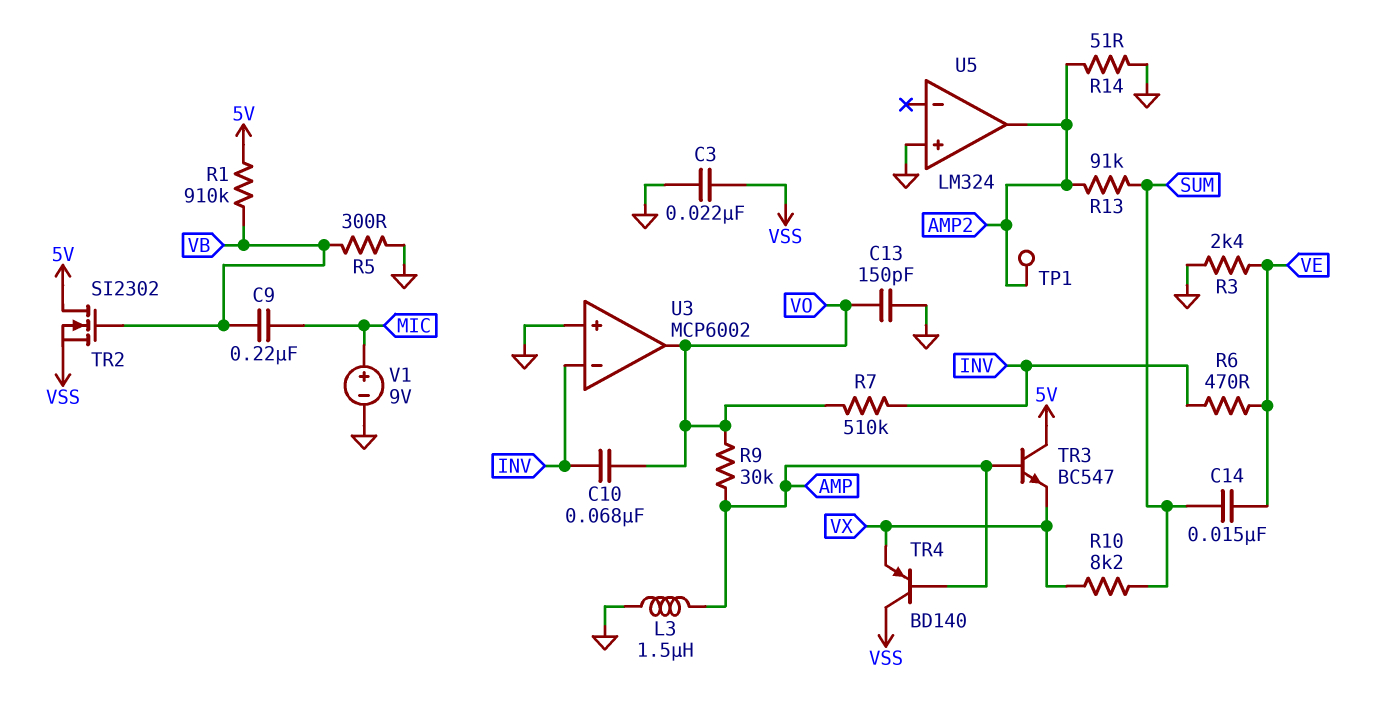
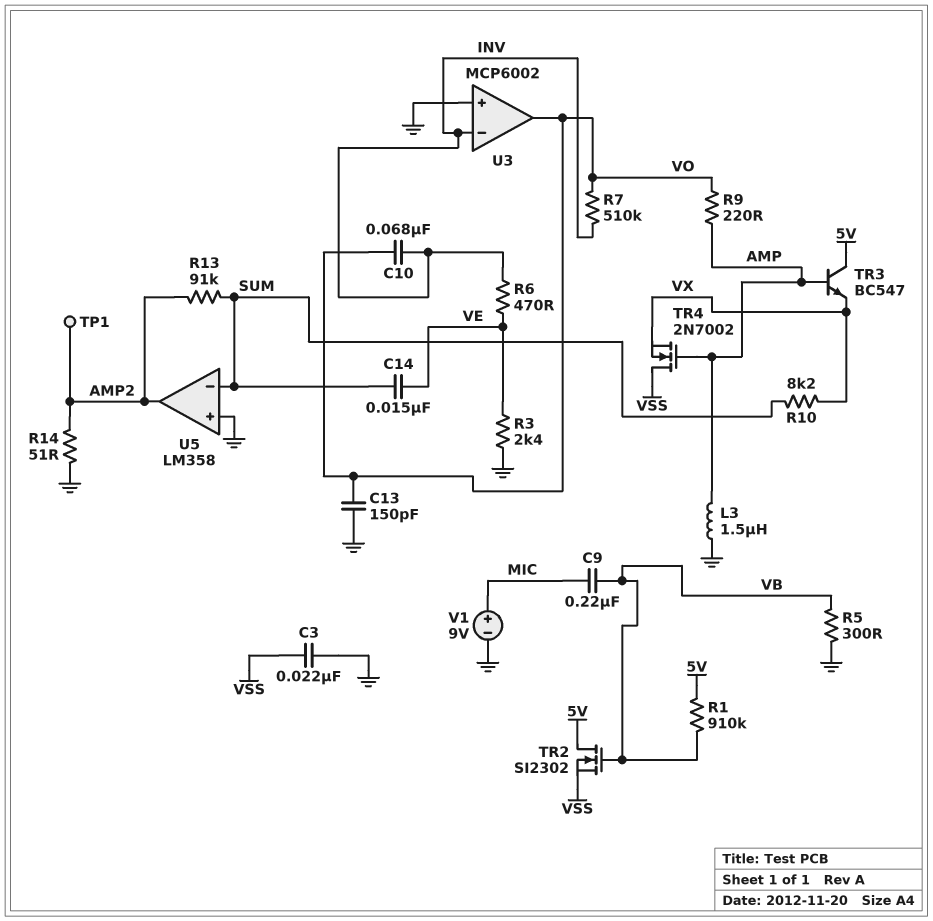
R9: 30k (AMP, VO) -> 220 (AMP, VO)
TR4: PNP BD140 (B AMP, C VSS, E VX) -> NMOS 2N7002 (G AMP, D VSS, S VX)
U5: LM324 -> LM358
U5 pin in-: none -> SUM

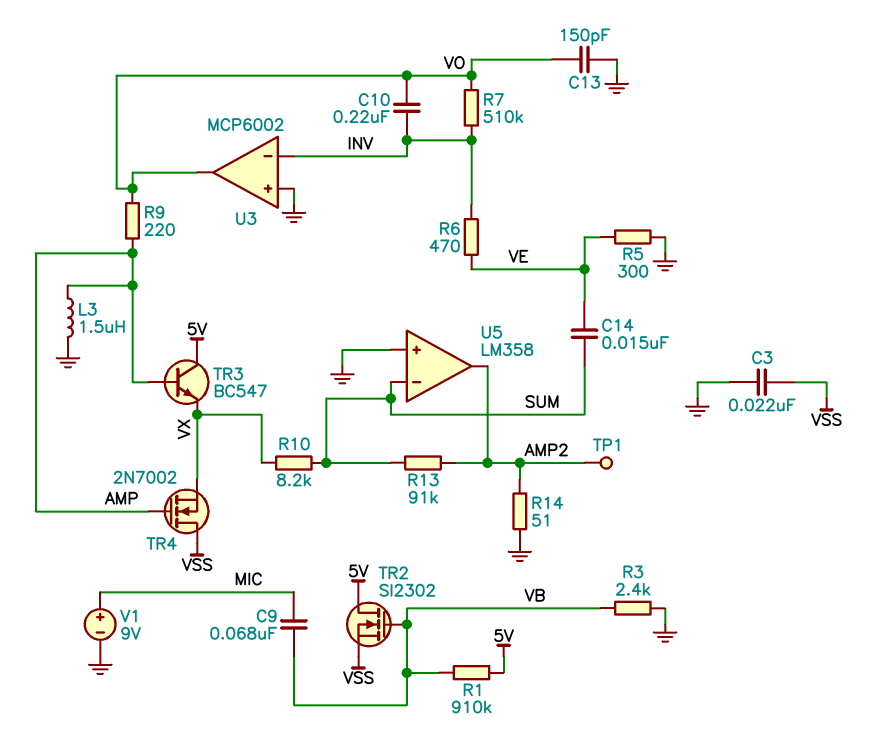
C9: 220nF (MIC, VB) -> 68nF (MIC, VB)
C10: 68nF (INV, VO) -> 220nF (INV, VO)
R3: 2.4k (GND, VE) -> 2.4k (GND, VB)
R5: 300 (GND, VB) -> 300 (GND, VE)

